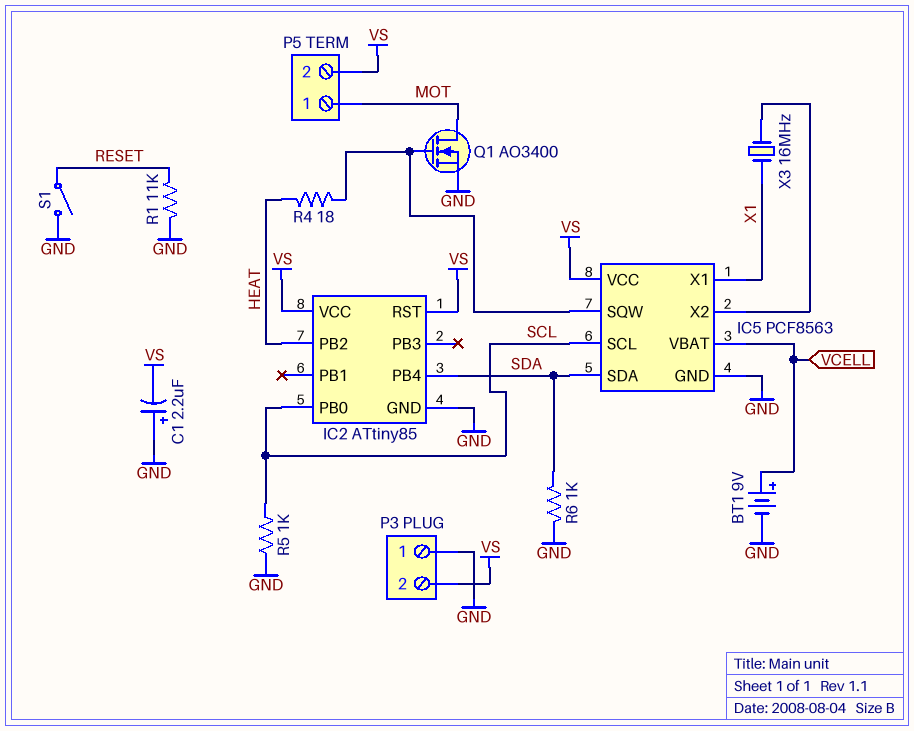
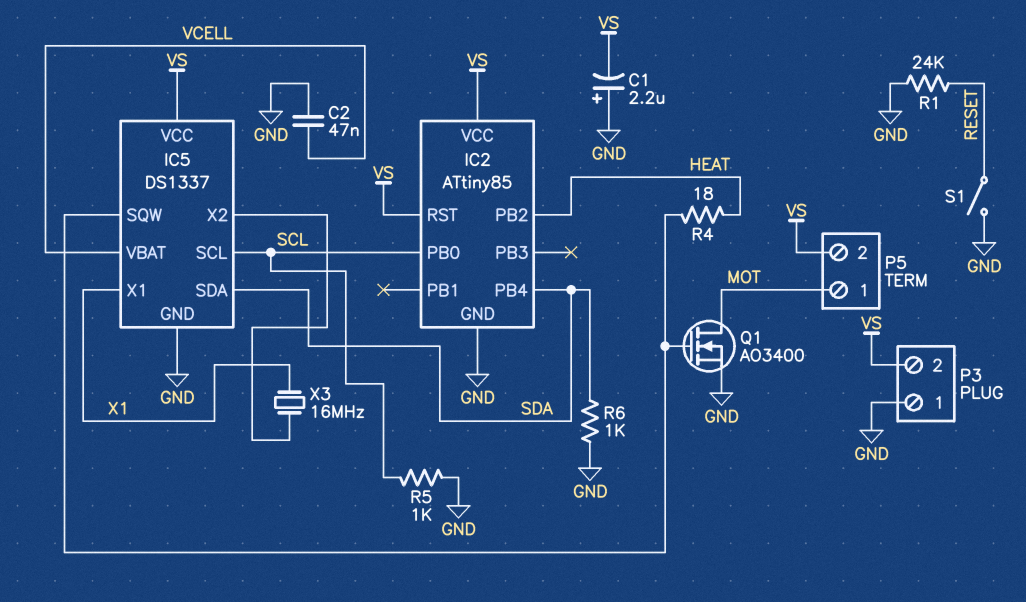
BT1: 9V (plus VCELL, minus GND) -> none
C2: none -> 47nF (GND, VCELL)
IC5: PCF8563 -> DS1337
R1: 11k (GND, RESET) -> 24k (GND, RESET)

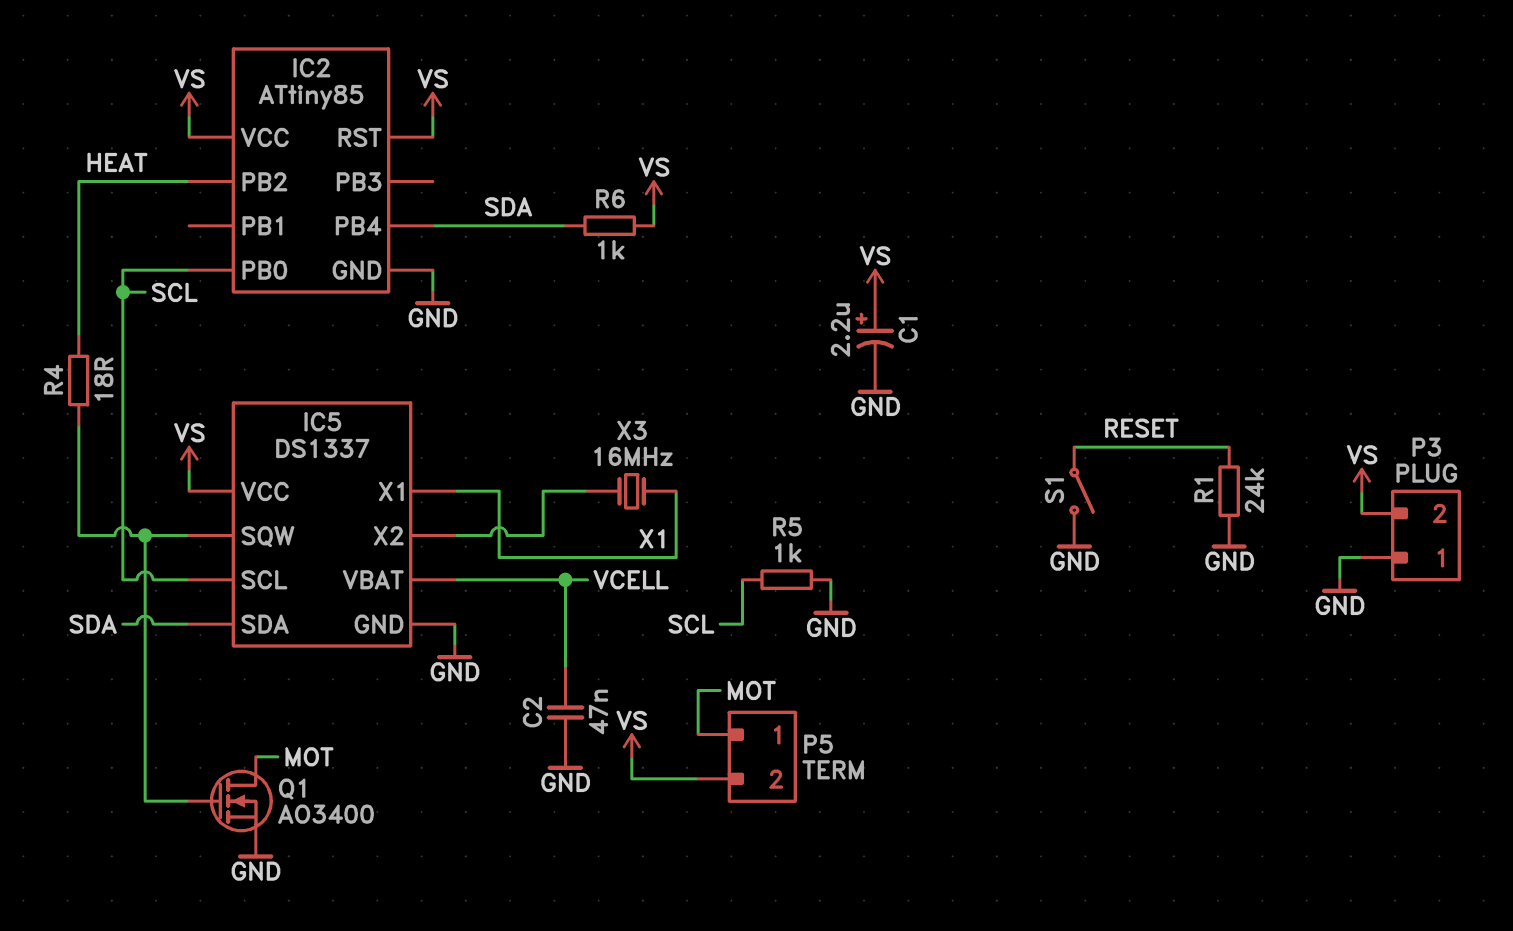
C1: 2.2uF (plus GND, minus VS) -> 2.2uF (plus VS, minus GND)
R6: 1k (GND, SDA) -> 1k (SDA, VS)

